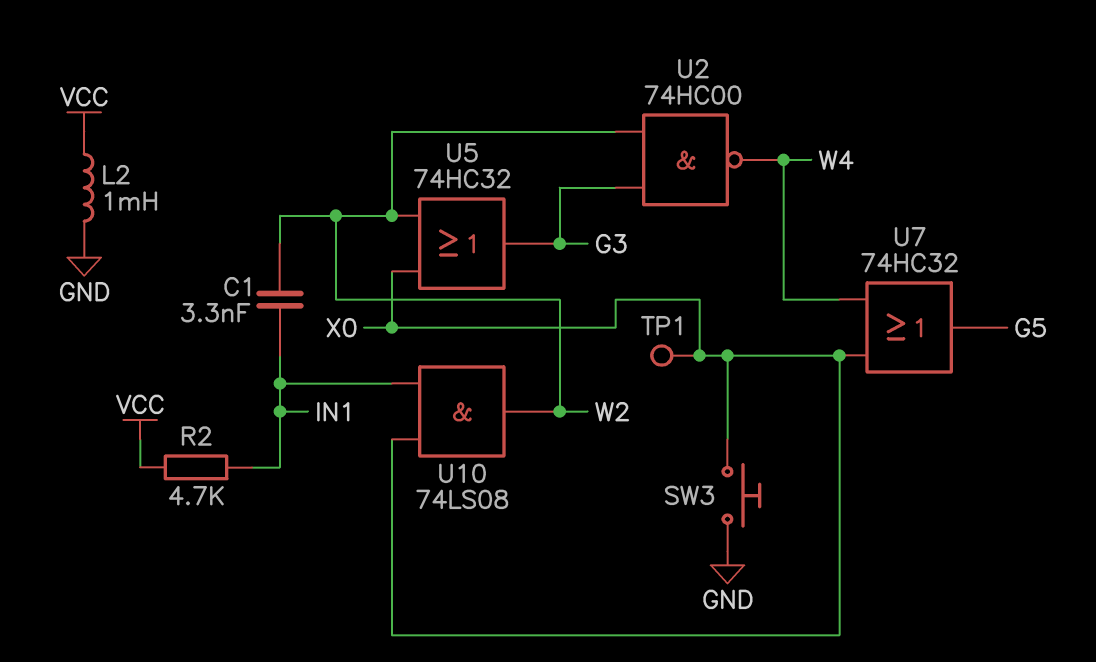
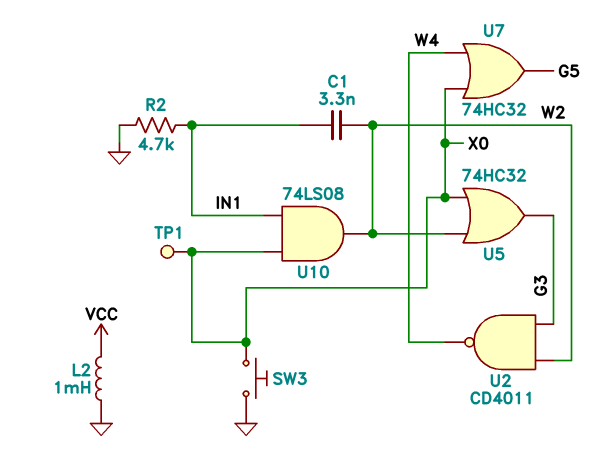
R2: 4.7k (IN1, VCC) -> 4.7k (GND, IN1)
U2: NAND 74HC00 (in G3, in W2, out W4) -> NAND CD4011 (in G3, in W2, out W4)

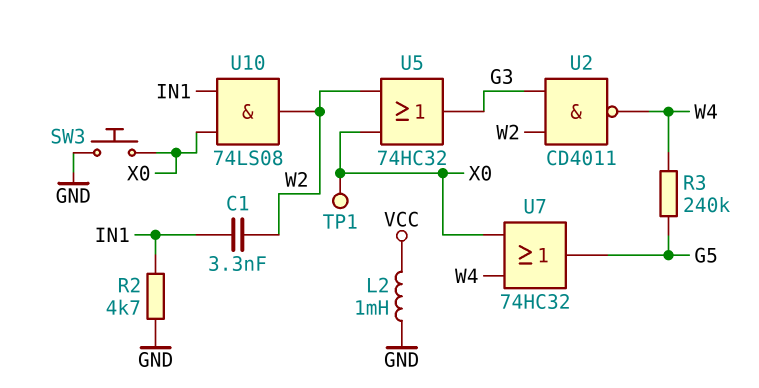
R3: none -> 240k (G5, W4)

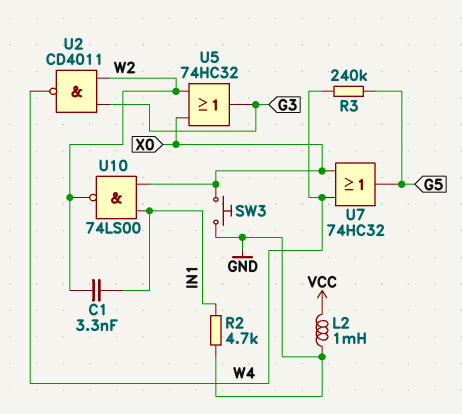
TP1: test point (X0) -> none
U10: AND 74LS08 (in IN1, in X0, out W2) -> NAND 74LS00 (in IN1, in X0, out W2)

